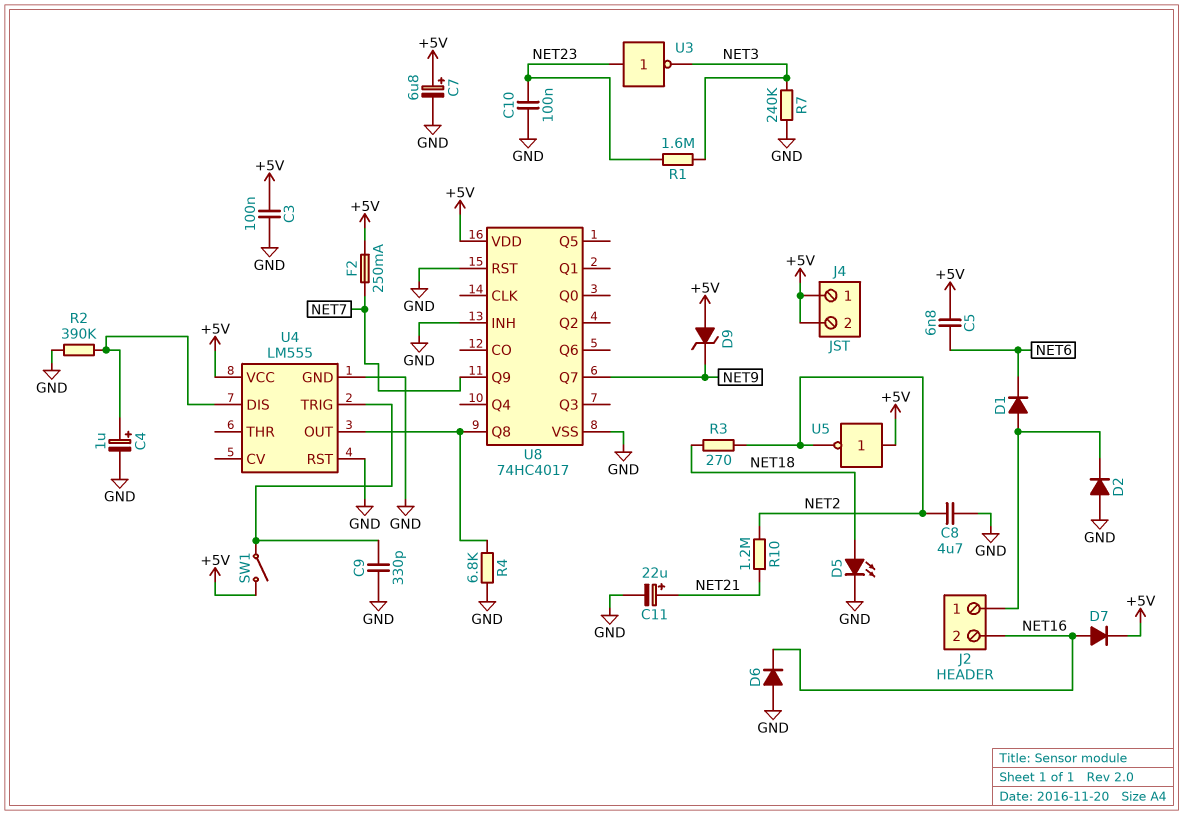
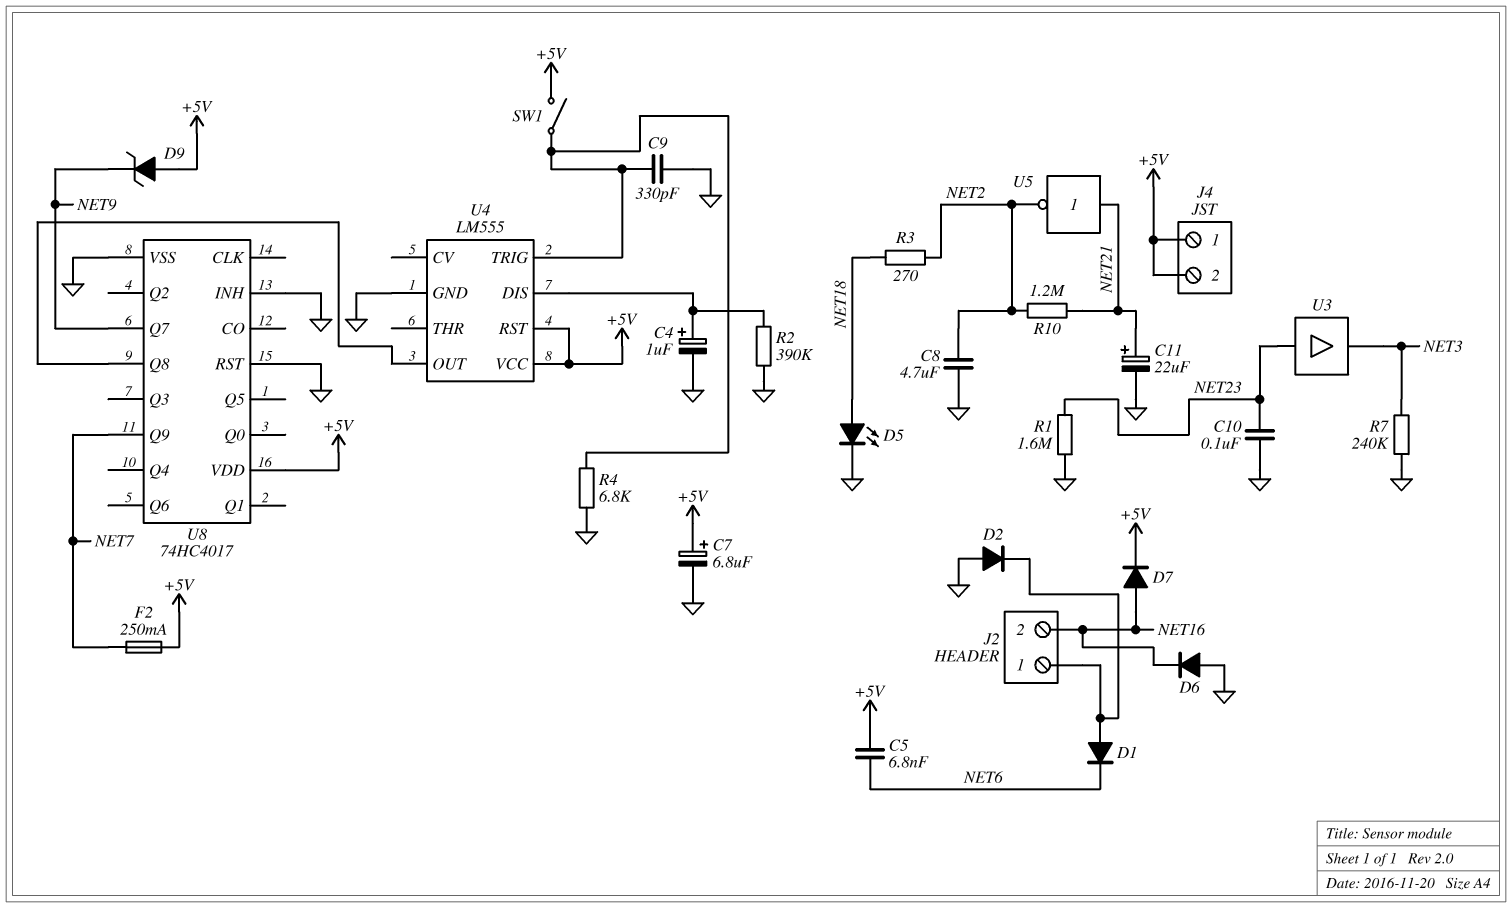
C3: 100nF (+5V, GND) -> none
R1: 1.6M (NET3, NET23) -> 1.6M (GND, NET23)
R4: 6.8k (GND, U4/OUT) -> 6.8k (GND, U4/TRIG)
U3: NOT (in NET23, out NET3) -> buffer (in NET23, out NET3)
U4 pin RST: GND -> +5V
U5: NOT (in +5V, out NET2) -> NOT (in NET21, out NET2)

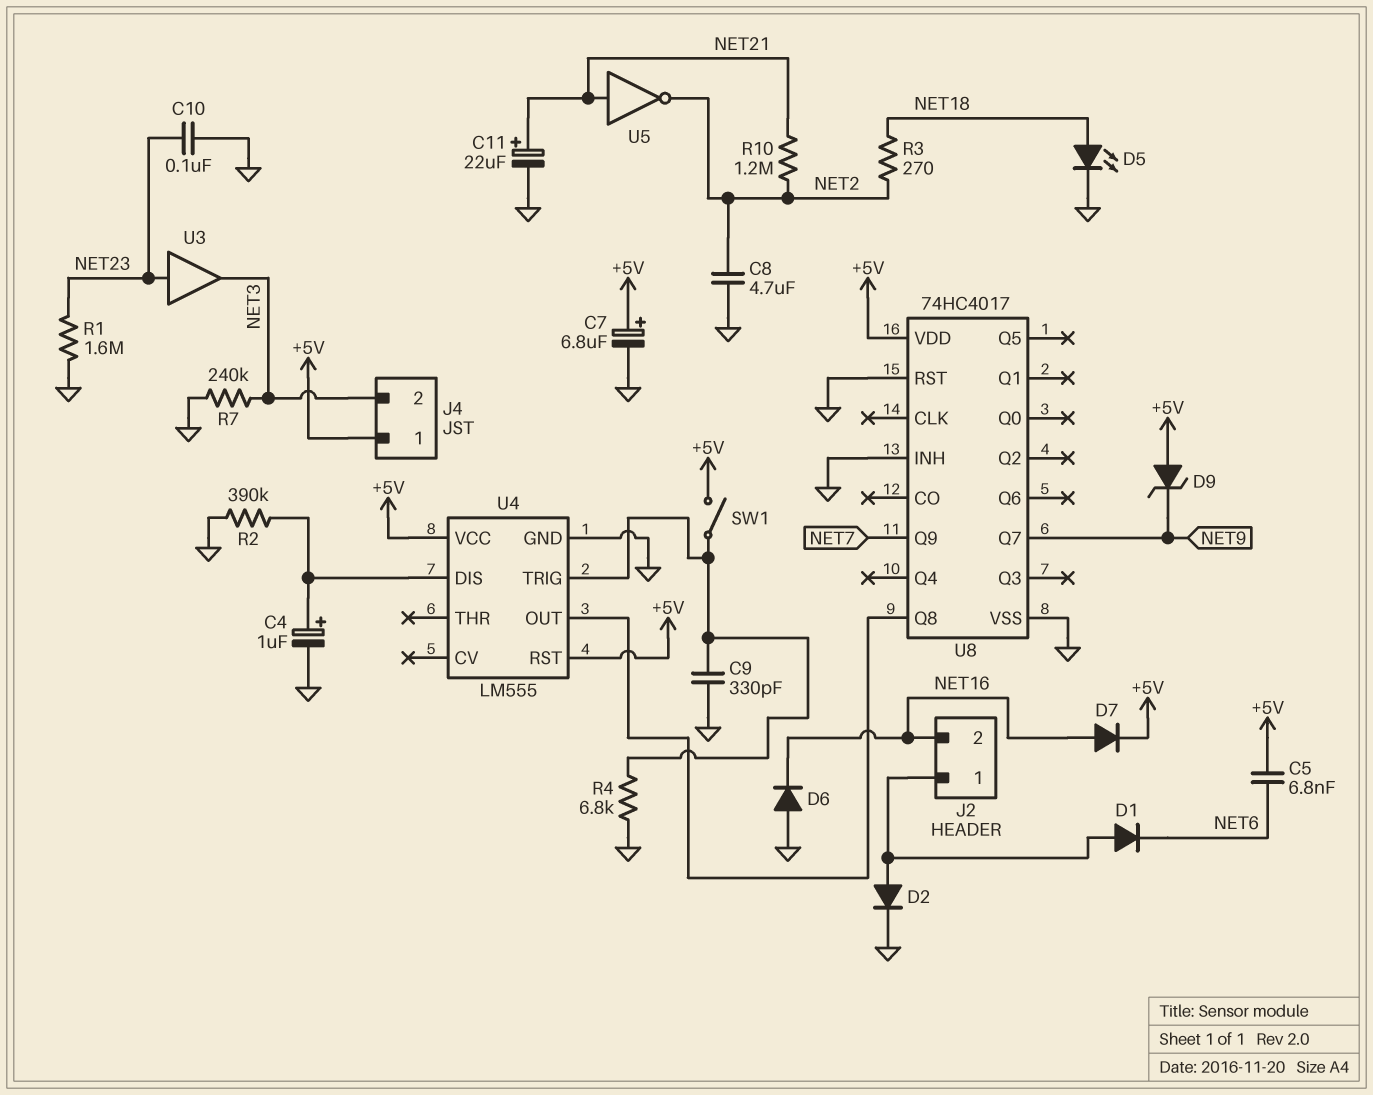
D2: diode (A GND, K J2/1) -> diode (A J2/1, K GND)
F2: 250mA (+5V, NET7) -> none
J4 pin 2: +5V -> NET3

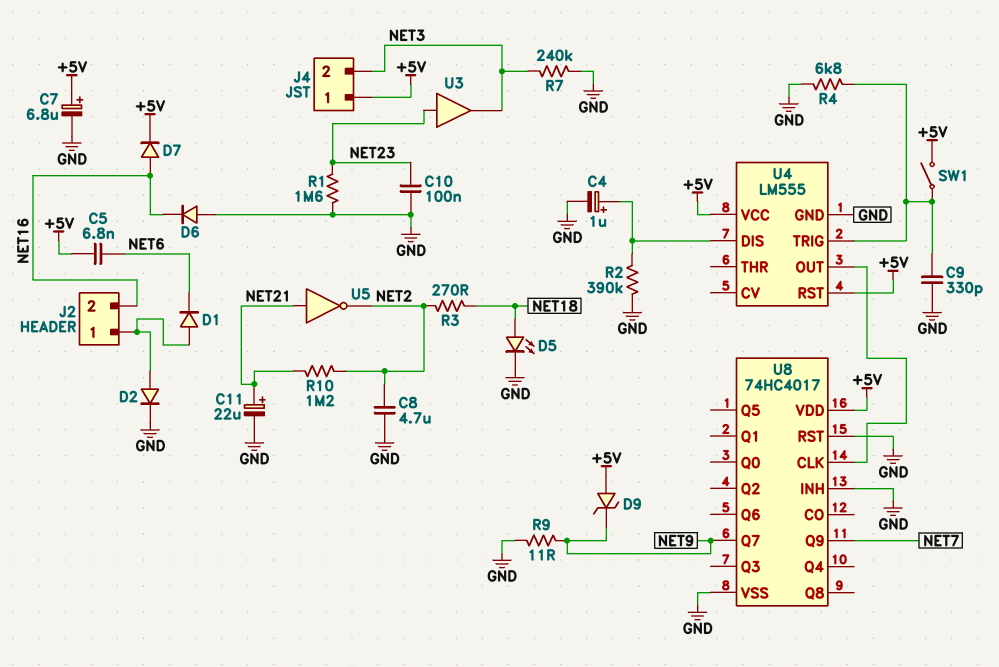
R9: none -> 11 (GND, NET9)
U8 pin CLK: none -> U4/OUT
U8 pin Q8: U4/OUT -> none

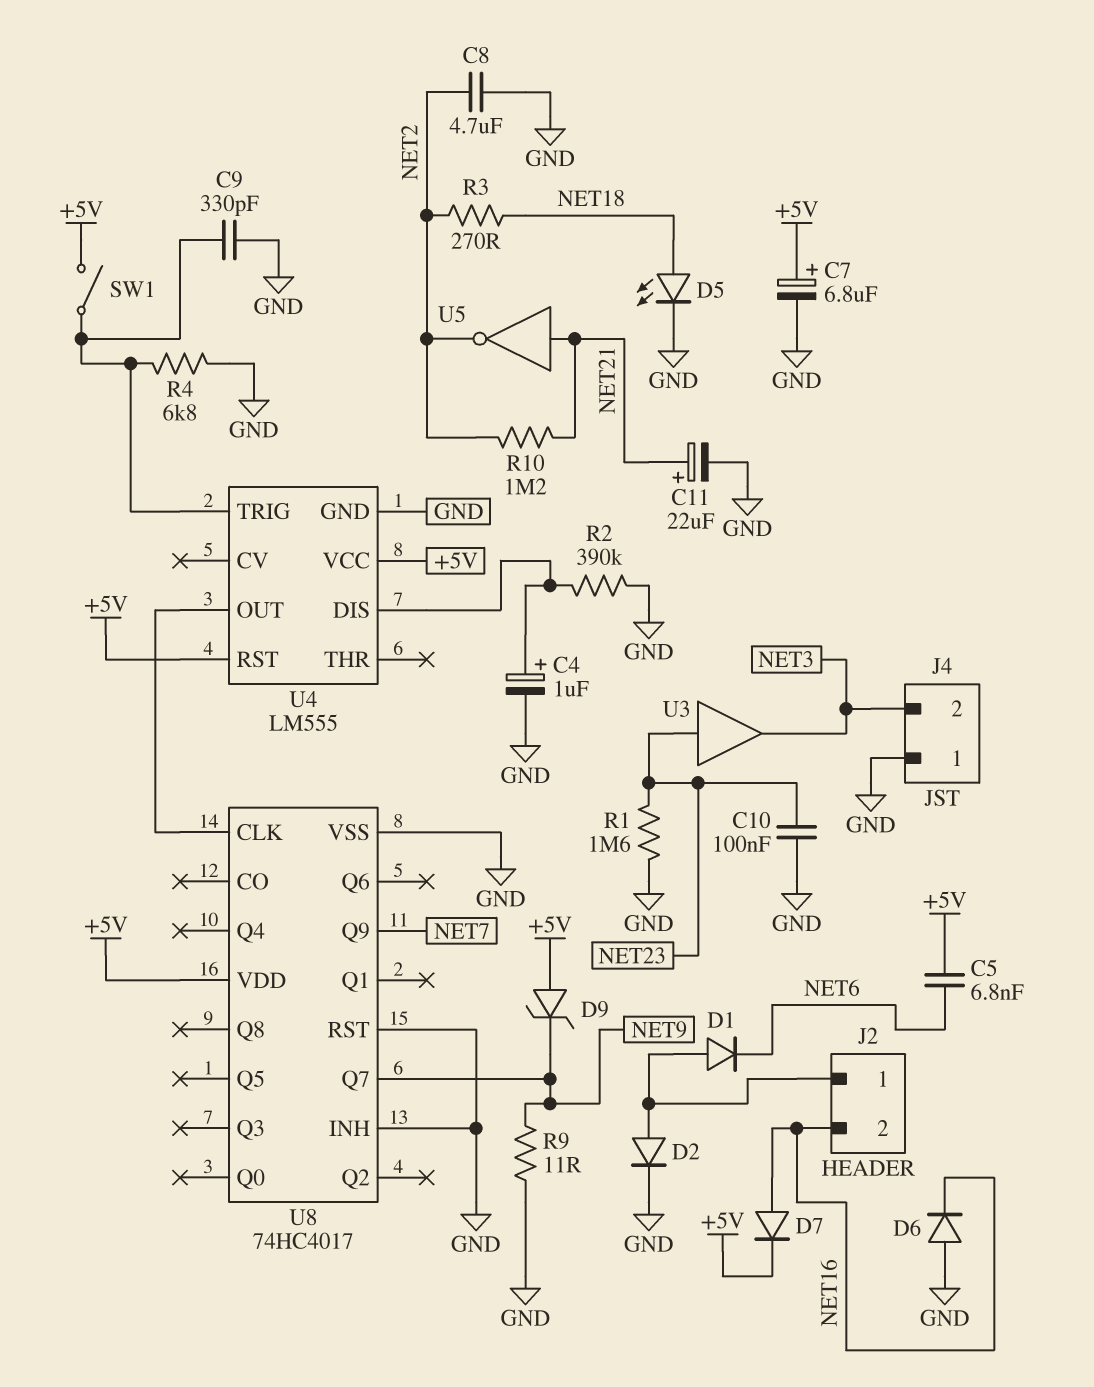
J4 pin 1: +5V -> GND
R7: 240k (GND, NET3) -> none

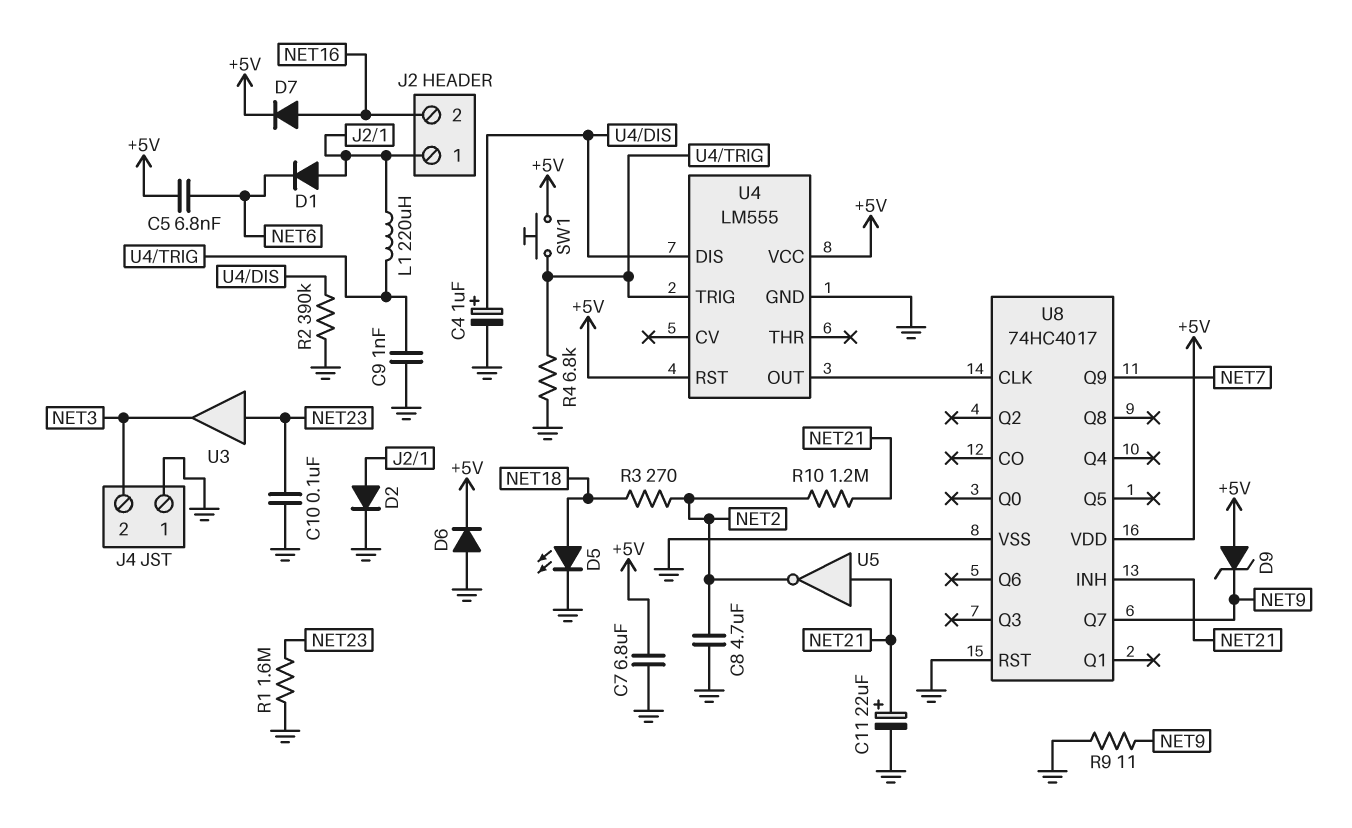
C7: 6.8uF (plus +5V, minus GND) -> 6.8uF (+5V, GND)
C9: 330pF (GND, U4/TRIG) -> 1nF (GND, U4/TRIG)
D6: diode (A GND, K NET16) -> diode (A GND, K +5V)
L1: none -> 220uH (J2/1, U4/TRIG)
SW1: switch (+5V, U4/TRIG) -> button (+5V, U4/TRIG)
U8 pin INH: GND -> NET21

